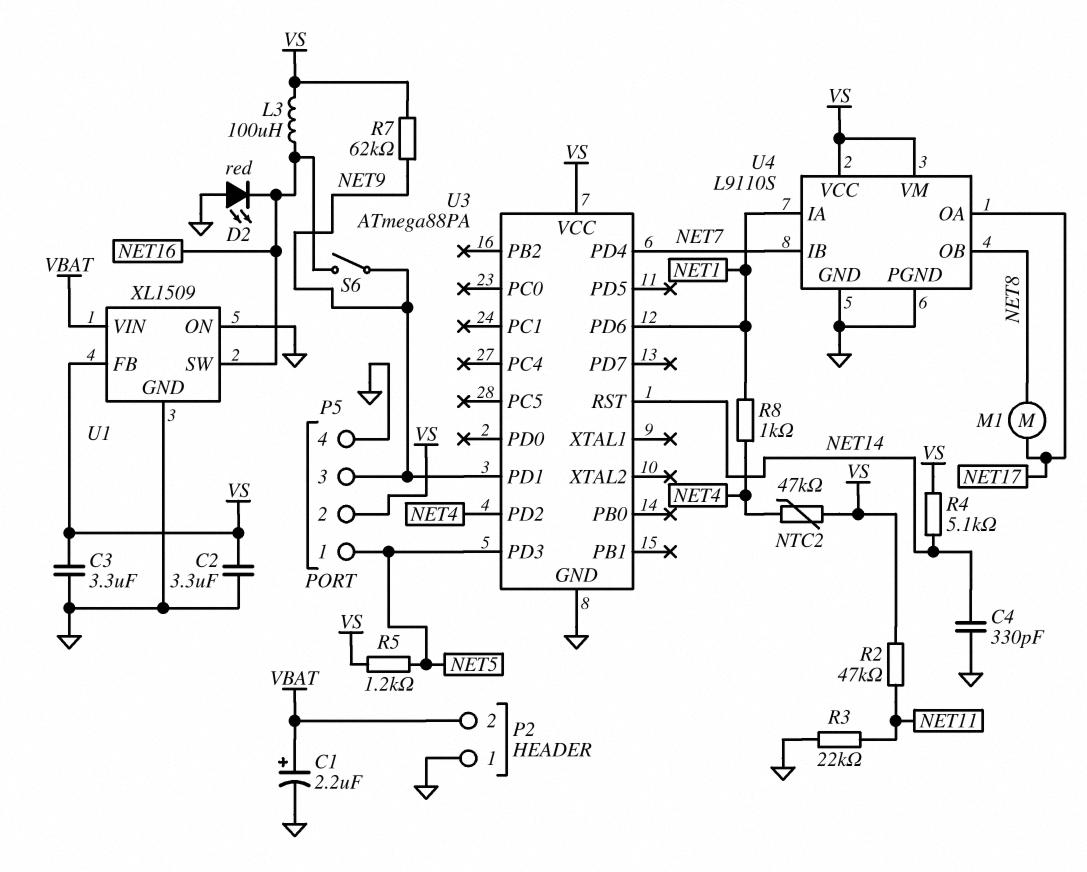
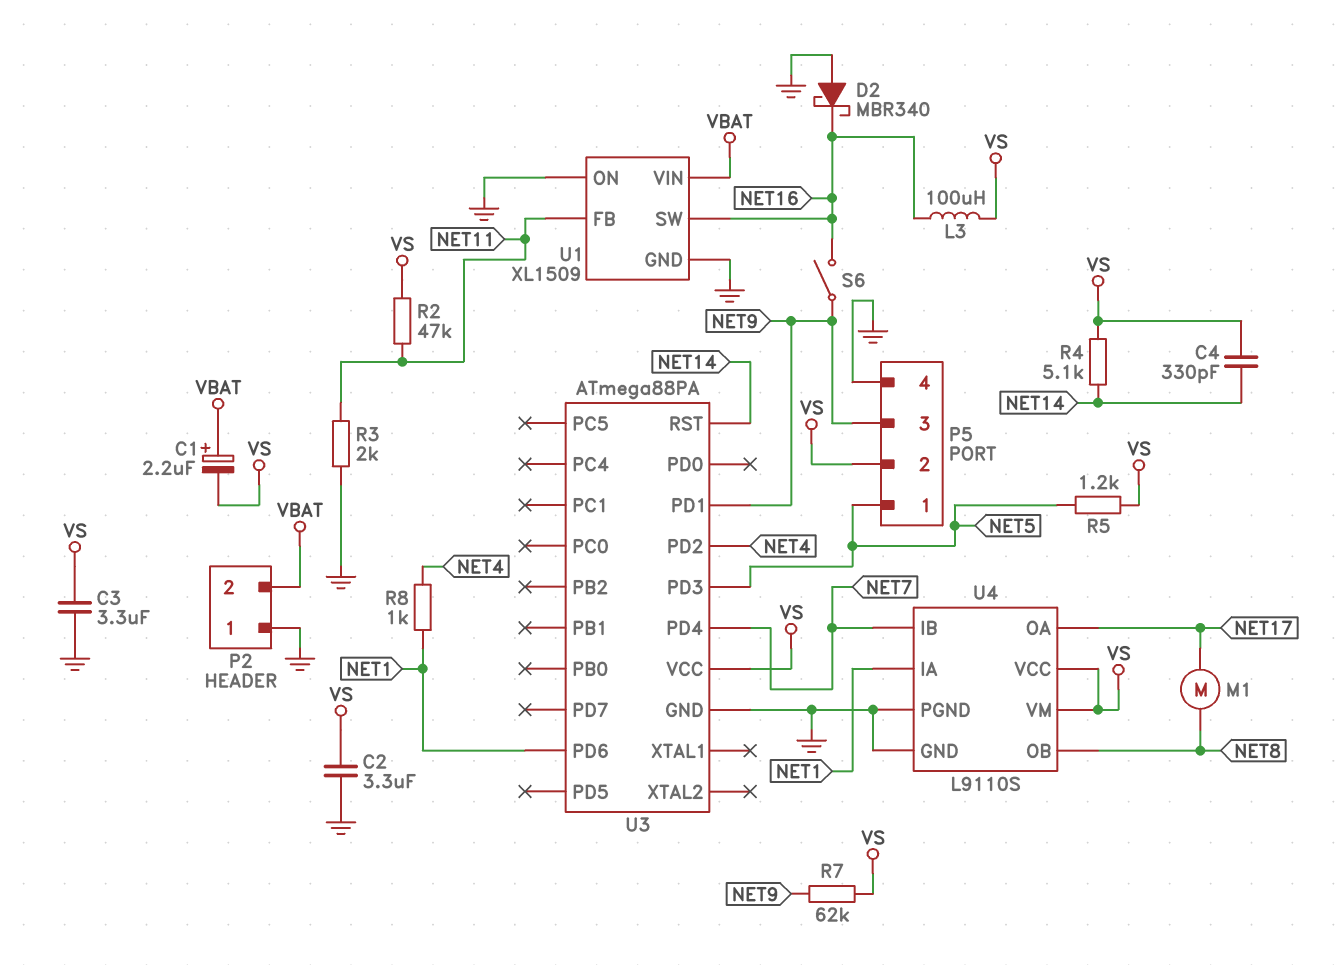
C1: 2.2uF (plus VBAT, minus GND) -> 2.2uF (plus VBAT, minus VS)
C4: 330pF (GND, NET14) -> 330pF (NET14, VS)
D2: LED red (A GND, K NET16) -> schottky MBR340 (A GND, K NET16)
NTC2: 47k (NET4, VS) -> none
R3: 22k (GND, NET11) -> 2k (GND, NET11)
U1 pin FB: VS -> NET11

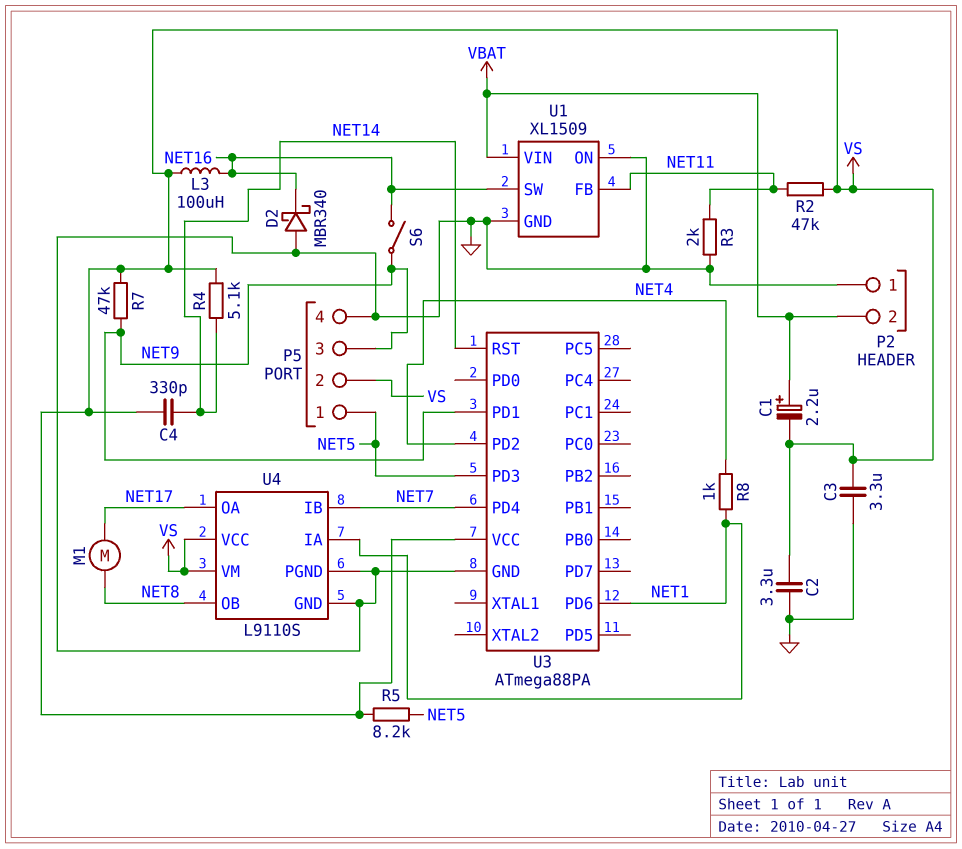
R5: 1.2k (NET5, VS) -> 8.2k (NET5, VS)
R7: 62k (NET9, VS) -> 47k (NET9, VS)

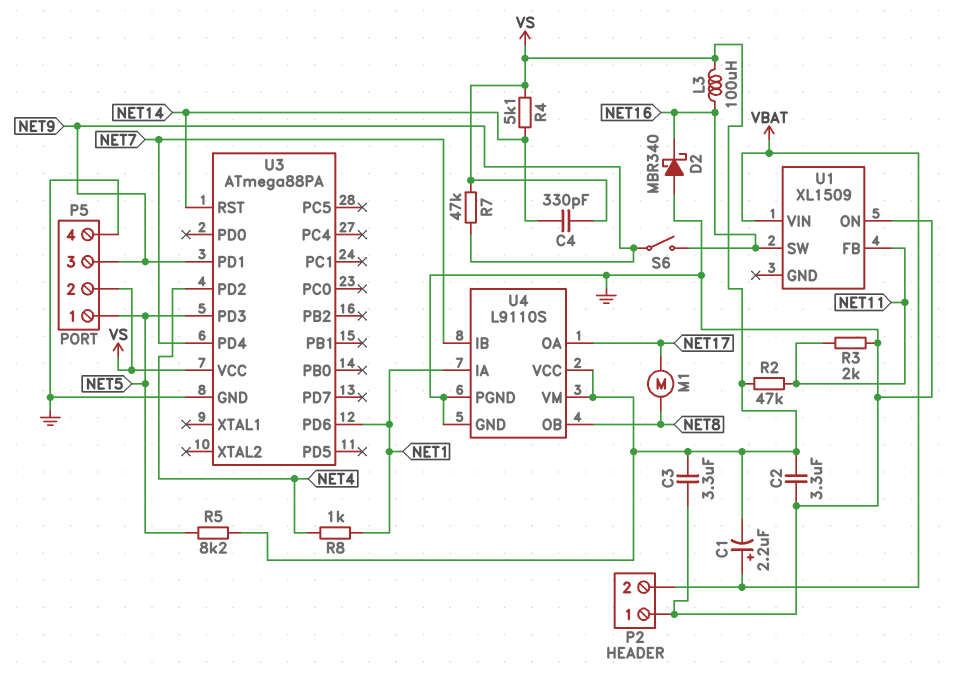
U1 pin GND: GND -> none

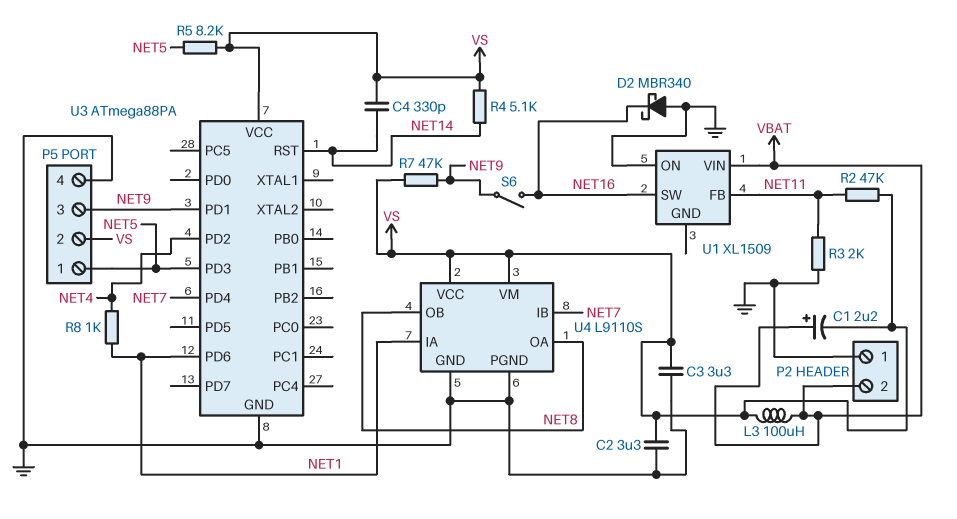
L3: 100uH (NET16, VS) -> 100uH (VBAT, VS)
M1: motor (NET8, NET17) -> none
U4 pin OA: NET17 -> NET8

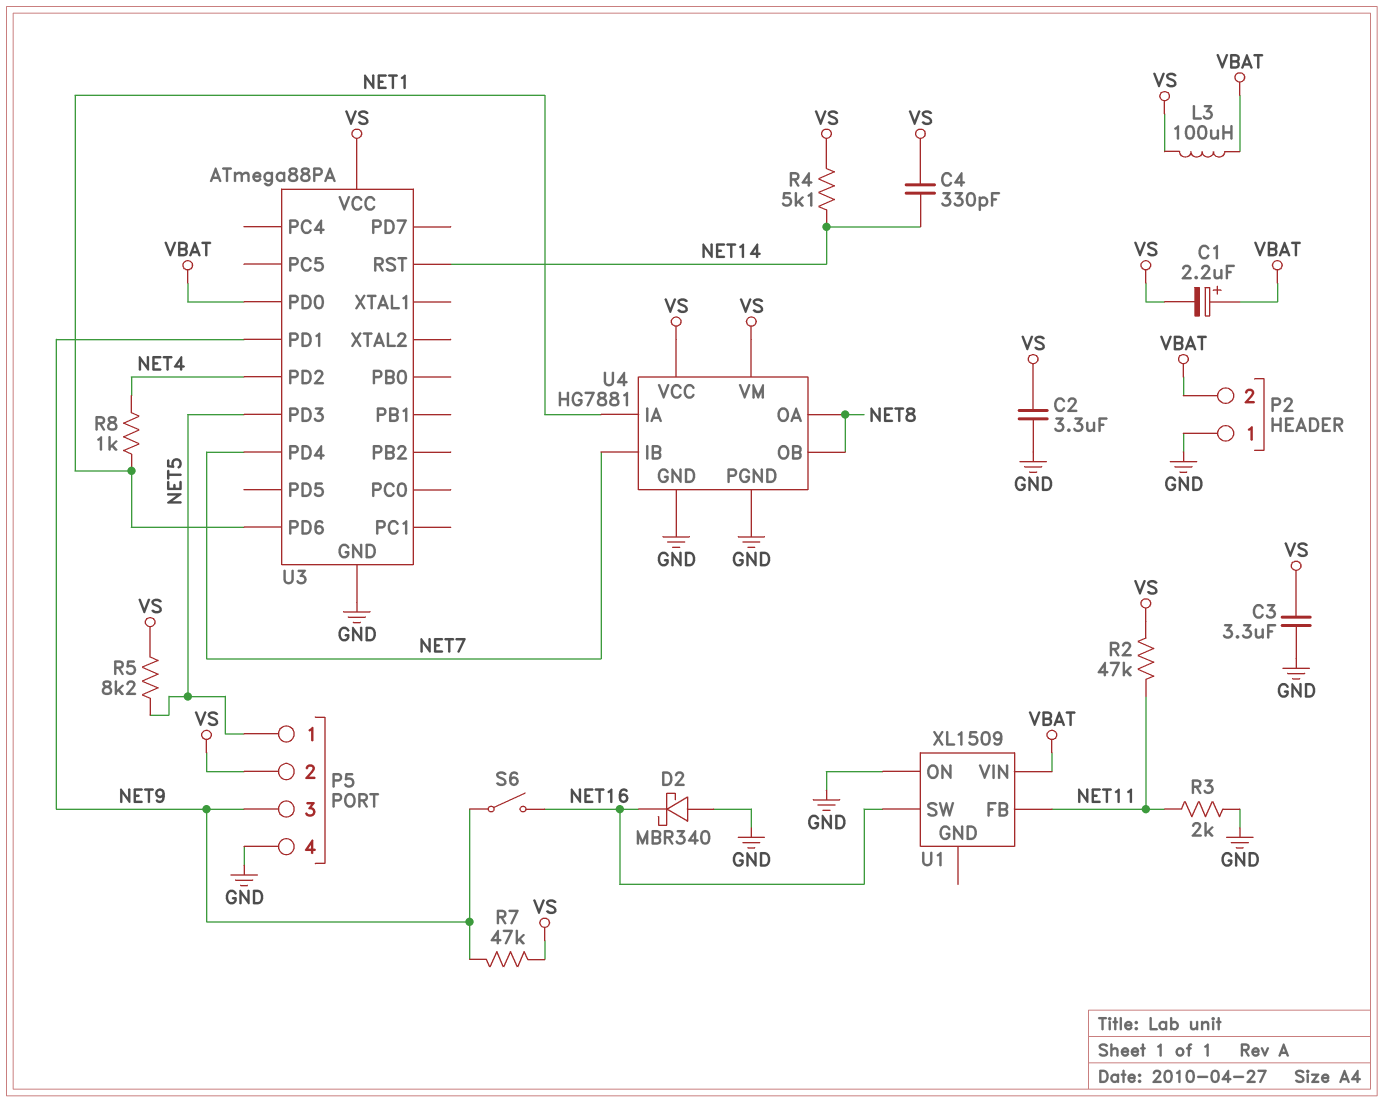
U3 pin PD0: none -> VBAT
U4: L9110S -> HG7881

